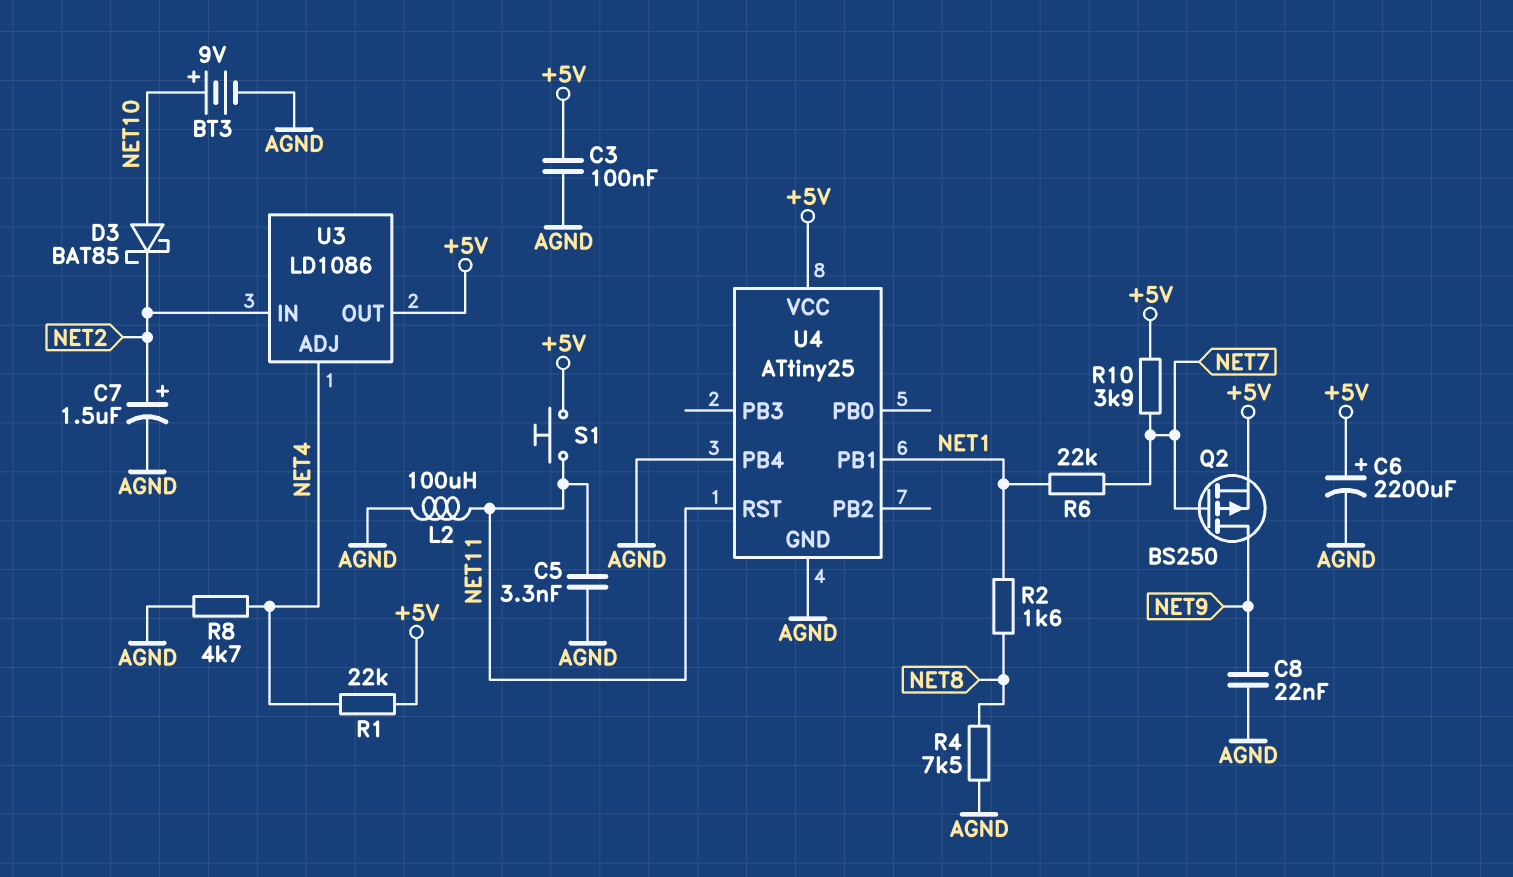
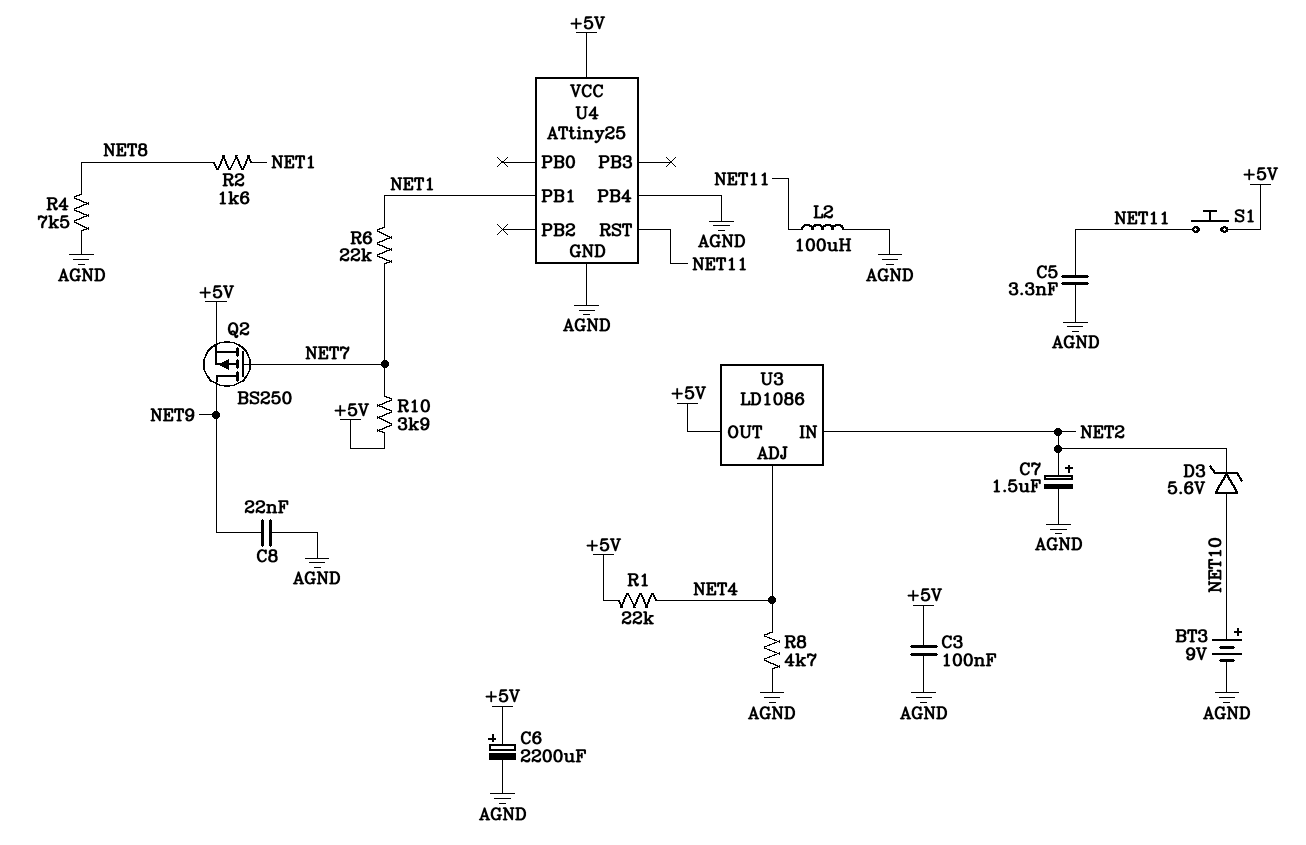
D3: schottky BAT85 (A NET10, K NET2) -> zener 5.6V (A NET10, K NET2)

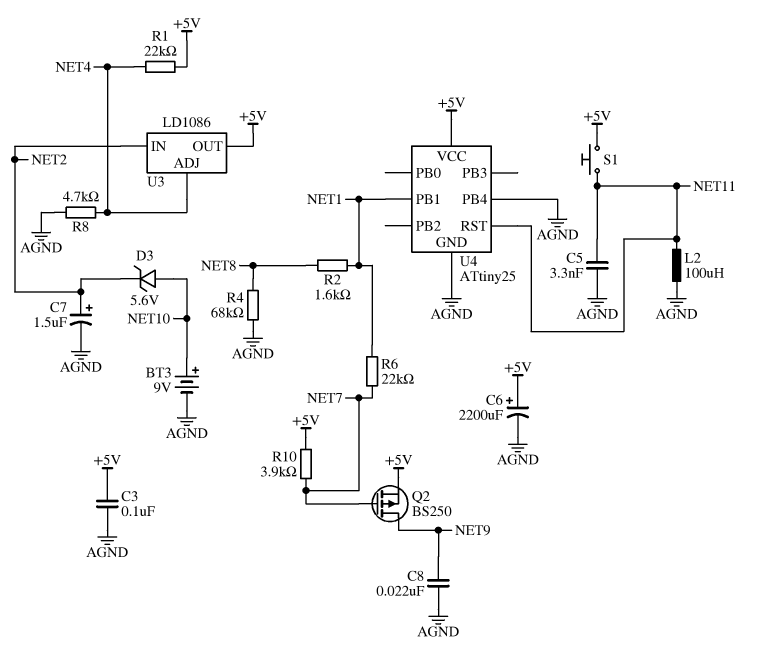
R4: 7.5k (AGND, NET8) -> 68k (AGND, NET8)

